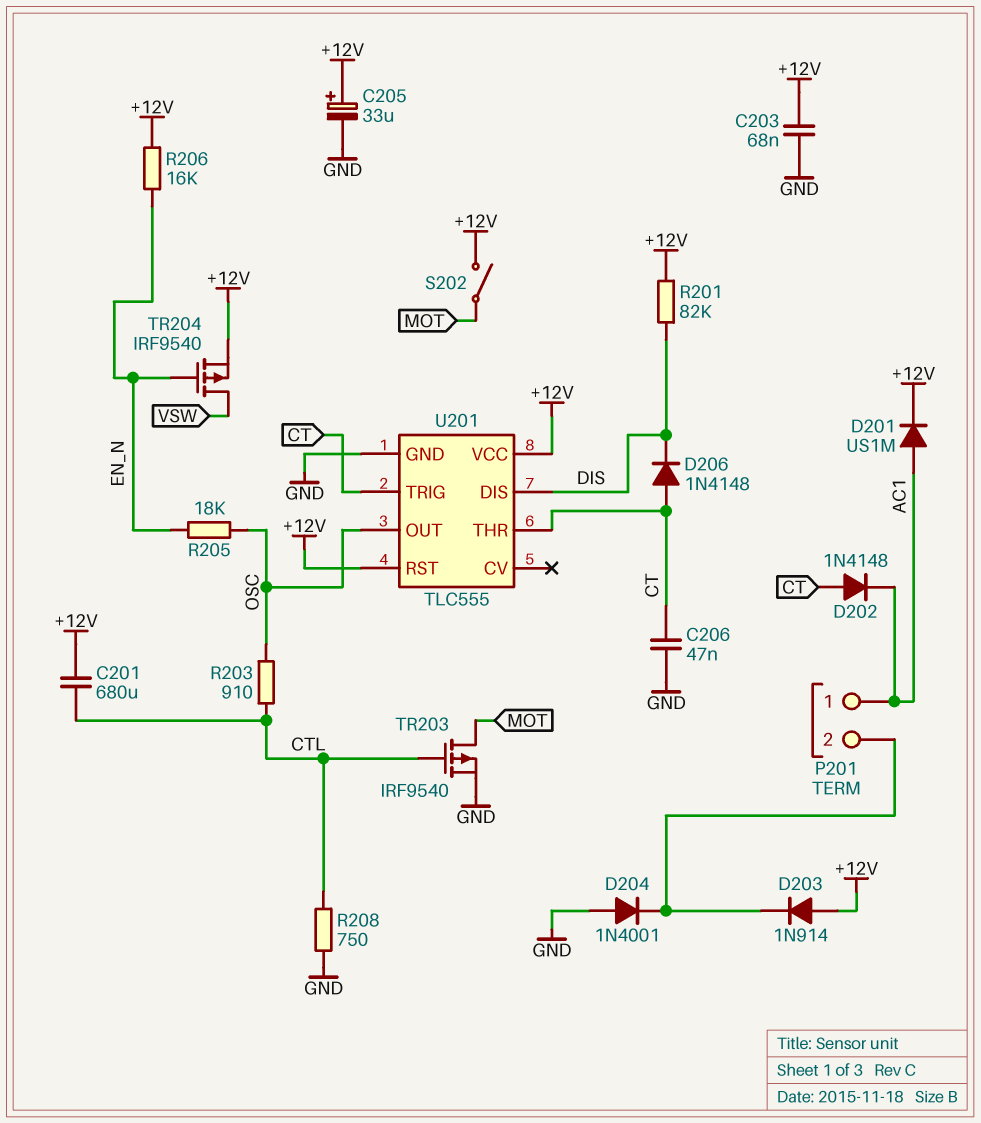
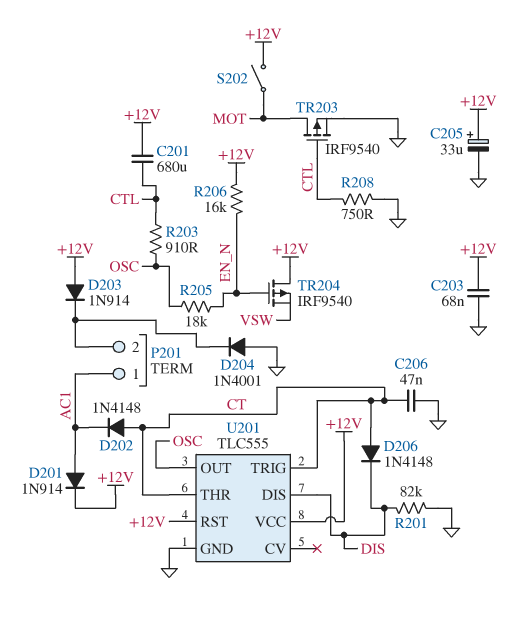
D201: diode US1M (A AC1, K +12V) -> diode 1N914 (A AC1, K +12V)
R201: 82k (+12V, DIS) -> 82k (DIS, GND)
TR204: PMOS IRF9540 (G EN_N, D VSW, S +12V) -> PMOS IRF9540 (G EN_N, D +12V, S VSW)

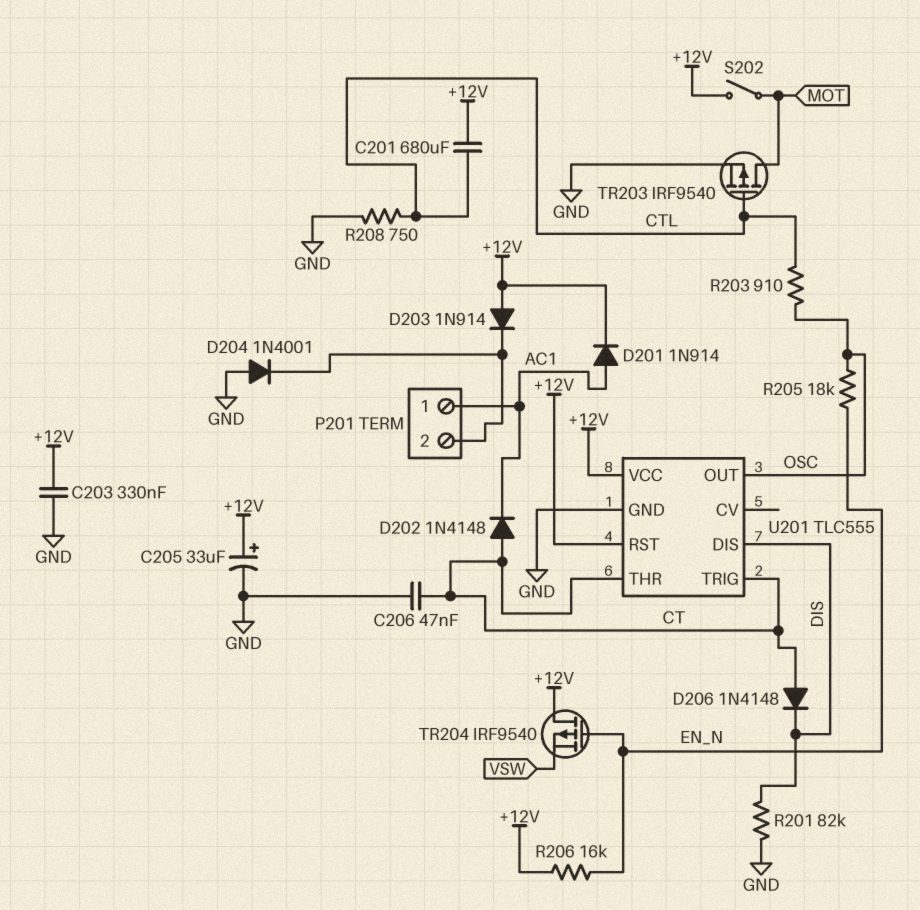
C203: 68nF (+12V, GND) -> 330nF (+12V, GND)

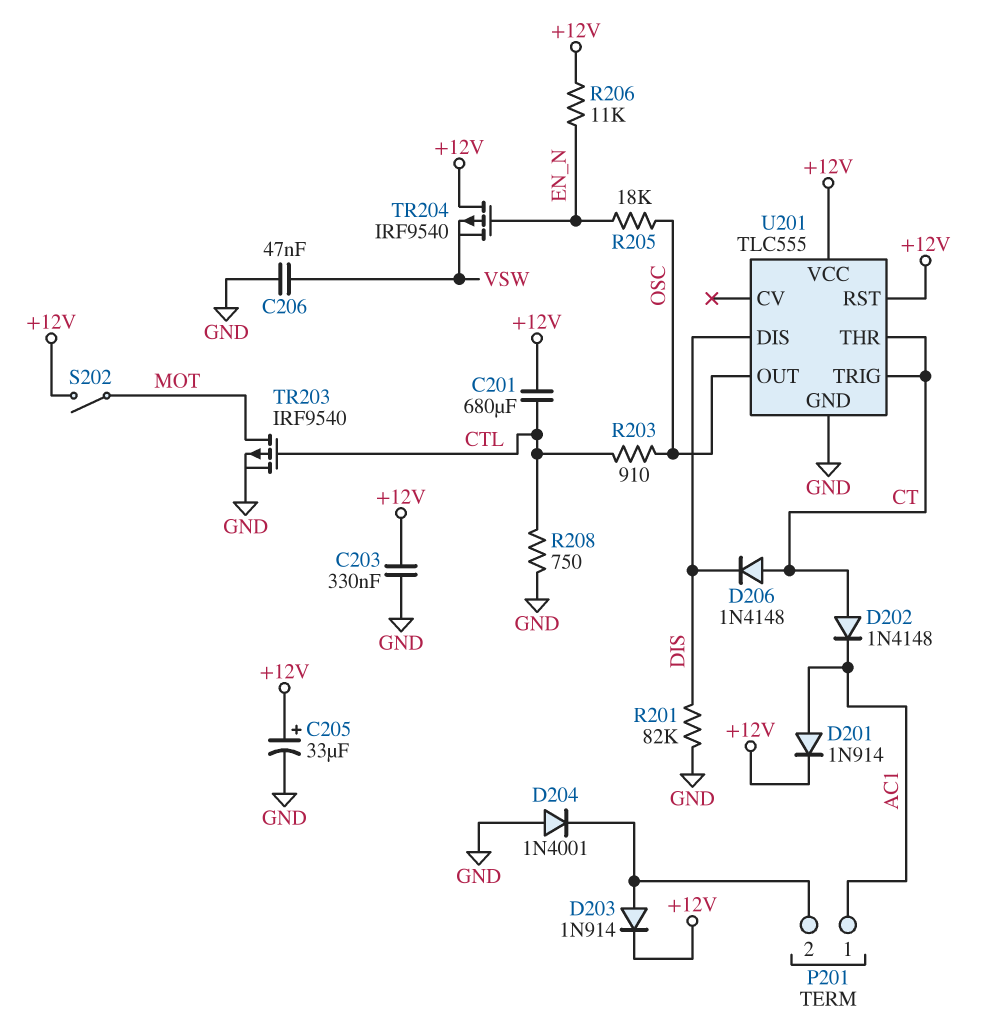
C206: 47nF (CT, GND) -> 47nF (GND, VSW)
D203: diode 1N914 (A +12V, K P201/2) -> diode 1N914 (A P201/2, K +12V)
R206: 16k (+12V, EN_N) -> 11k (+12V, EN_N)

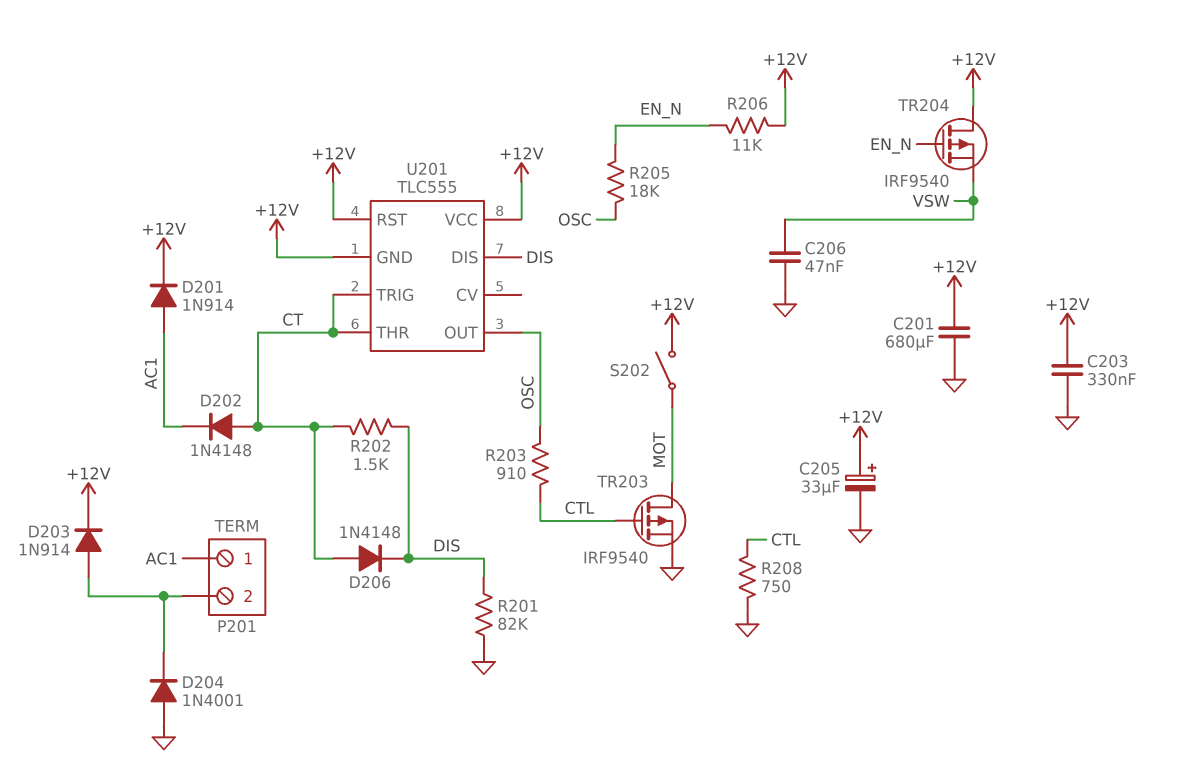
C201: 680uF (+12V, CTL) -> 680uF (+12V, GND)
R202: none -> 1.5k (CT, DIS)
U201 pin GND: GND -> +12V

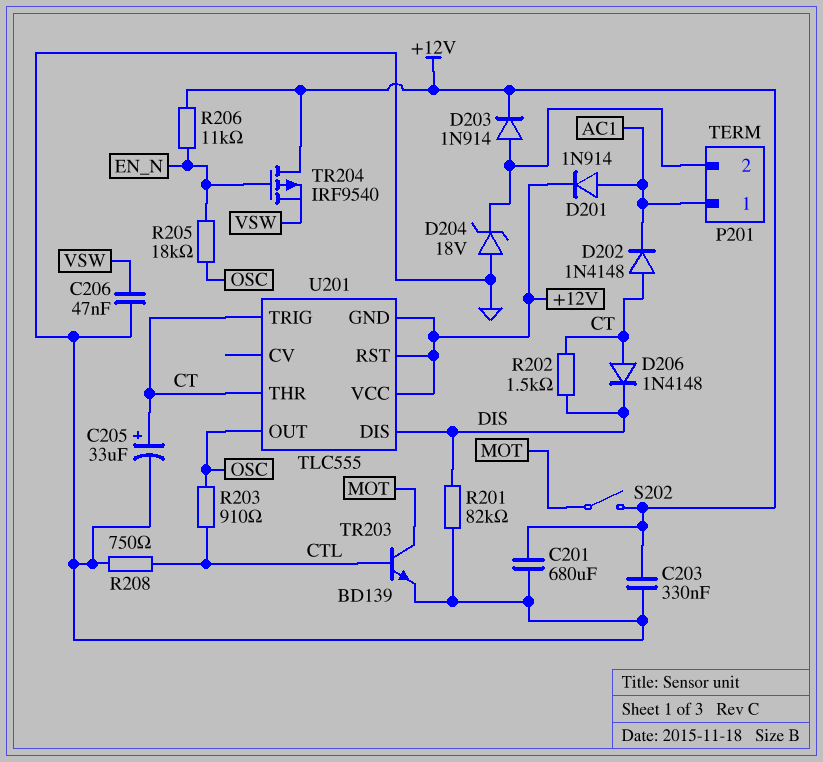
C205: 33uF (plus +12V, minus GND) -> 33uF (plus CT, minus GND)
D204: diode 1N4001 (A GND, K P201/2) -> zener 18V (A GND, K P201/2)
TR203: PMOS IRF9540 (G CTL, D MOT, S GND) -> NPN BD139 (B CTL, C MOT, E GND)

